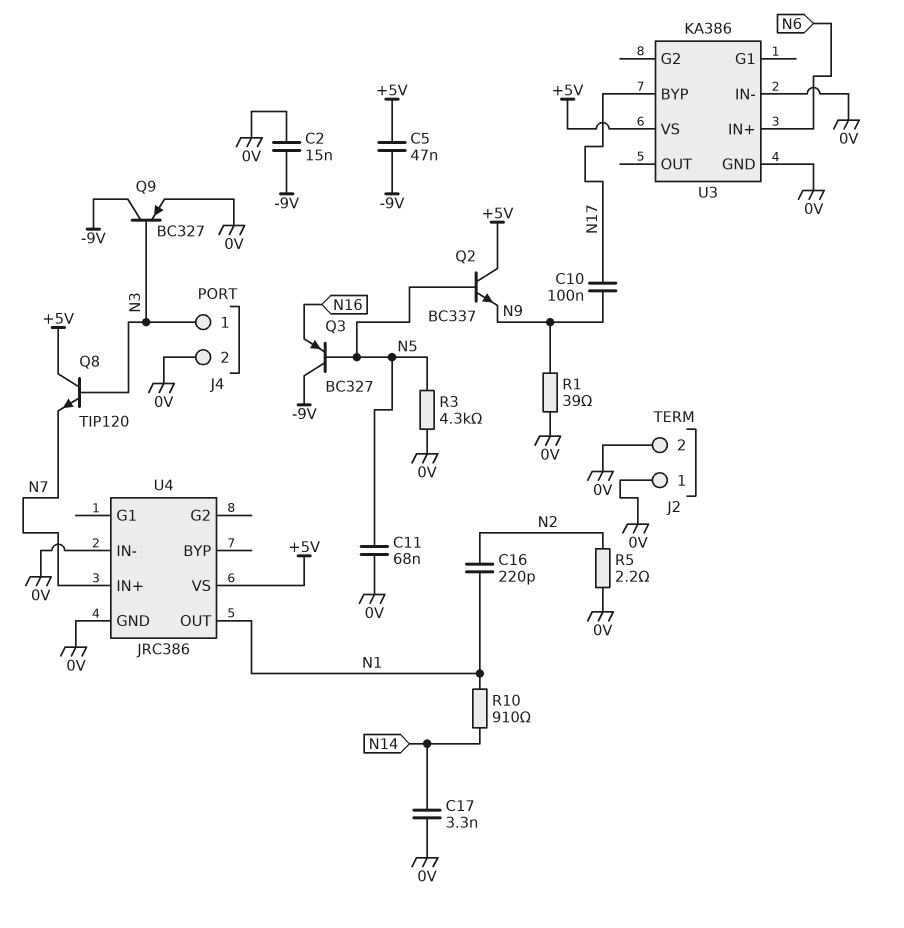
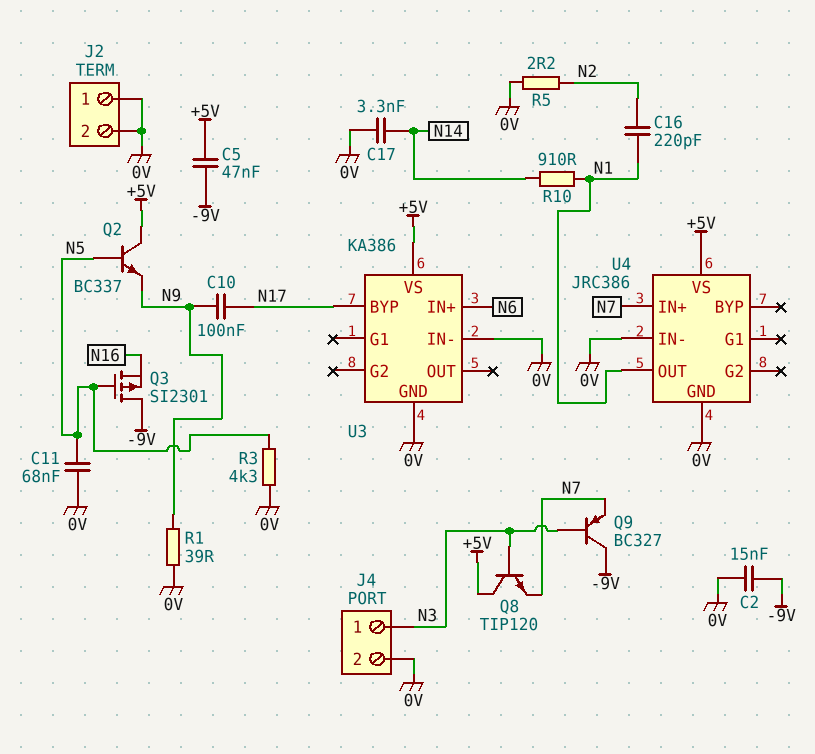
Q3: PNP BC327 (B N5, C -9V, E N16) -> PMOS SI2301 (G N5, D -9V, S N16)
Q9: PNP BC327 (B N3, C -9V, E 0V) -> PNP BC327 (B N3, C -9V, E N7)

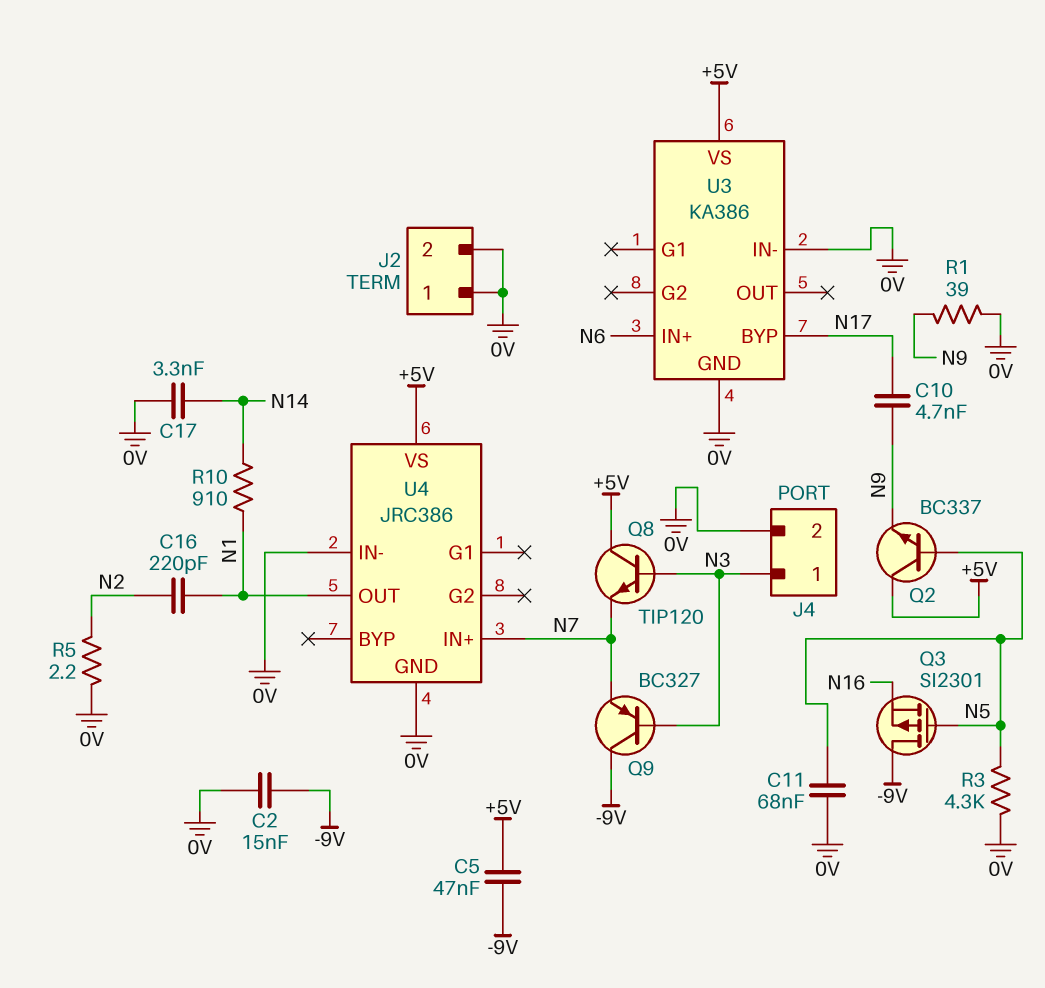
C10: 100nF (N9, N17) -> 4.7nF (N9, N17)

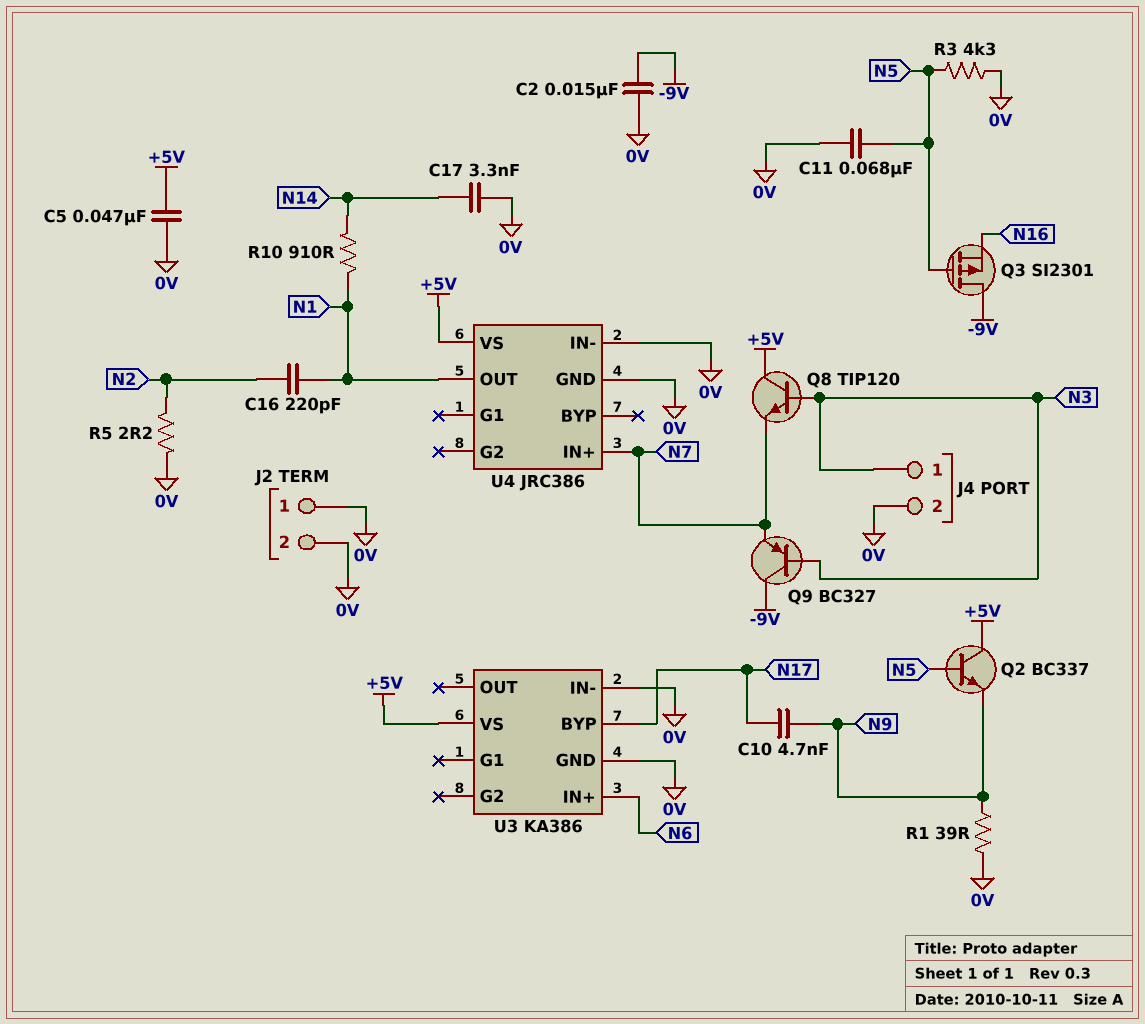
C5: 47nF (+5V, -9V) -> 47nF (+5V, 0V)

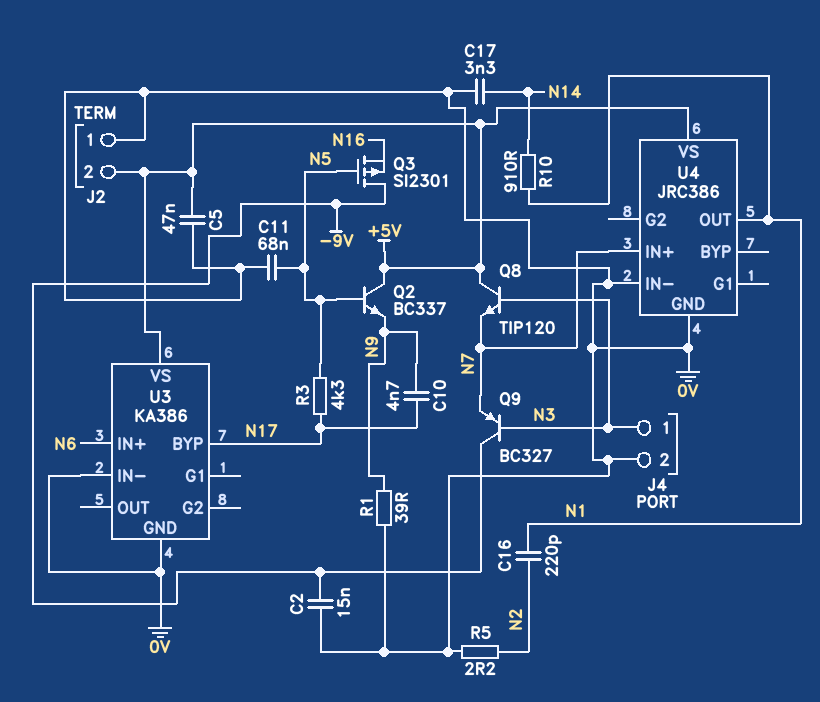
J2 pin 2: 0V -> +5V
R3: 4.3k (0V, N5) -> 4.3k (N5, N17)

